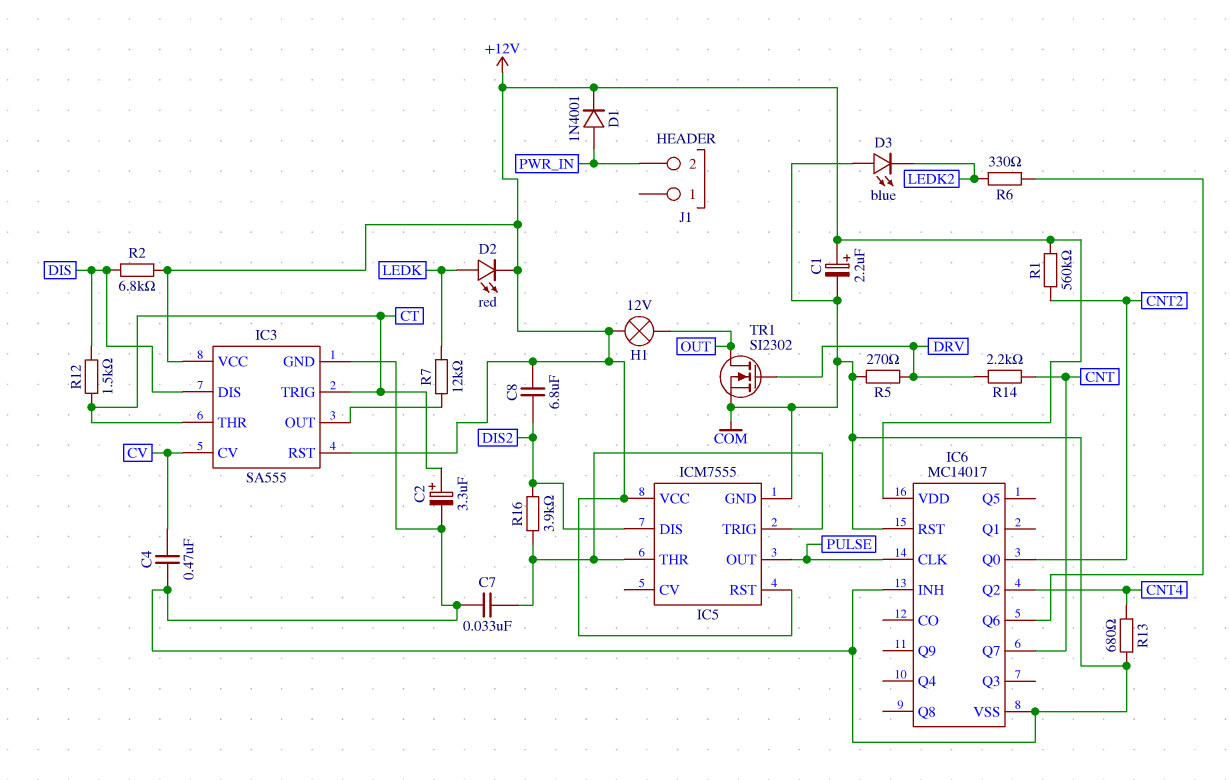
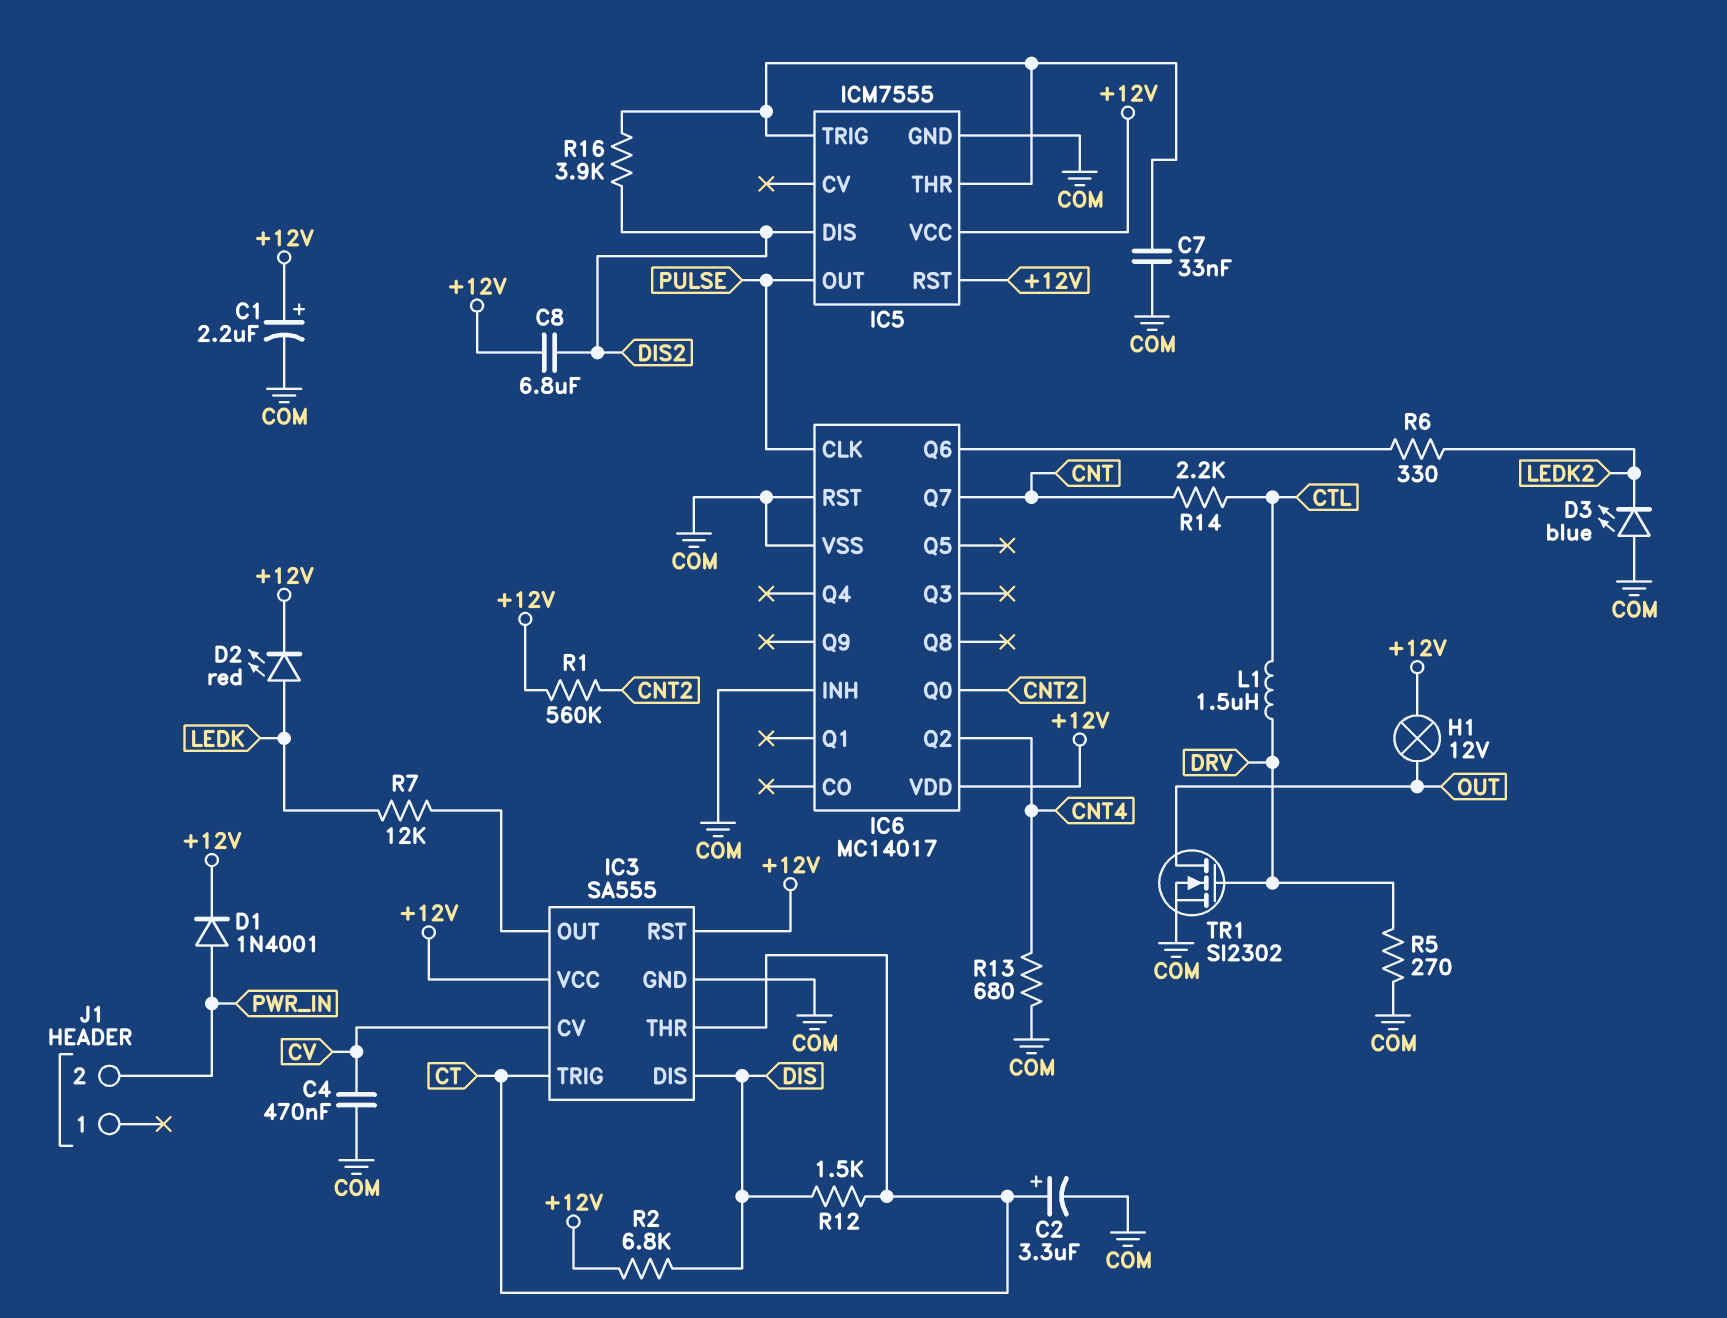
L1: none -> 1.5uH (CTL, DRV)
R14: 2.2k (CNT, DRV) -> 2.2k (CNT, CTL)

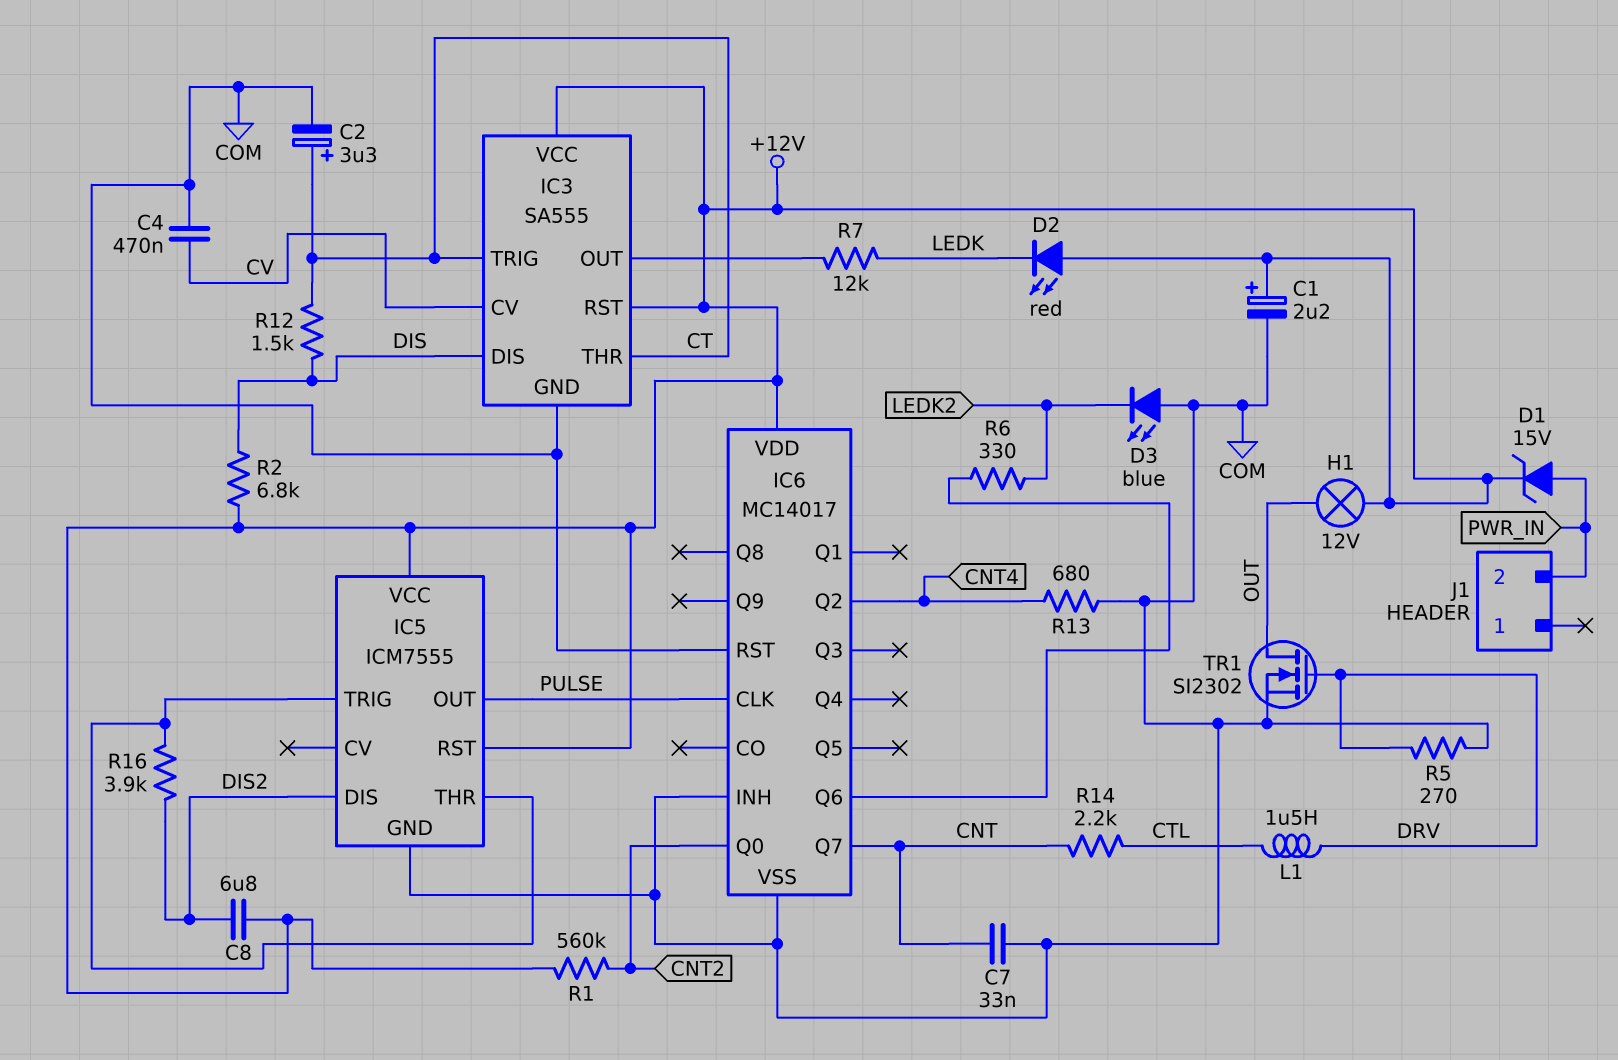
C7: 33nF (COM, IC5/THR) -> 33nF (CNT, COM)
D1: diode 1N4001 (A PWR_IN, K +12V) -> zener 15V (A PWR_IN, K +12V)
D2: LED red (A LEDK, K +12V) -> LED red (A +12V, K LEDK)

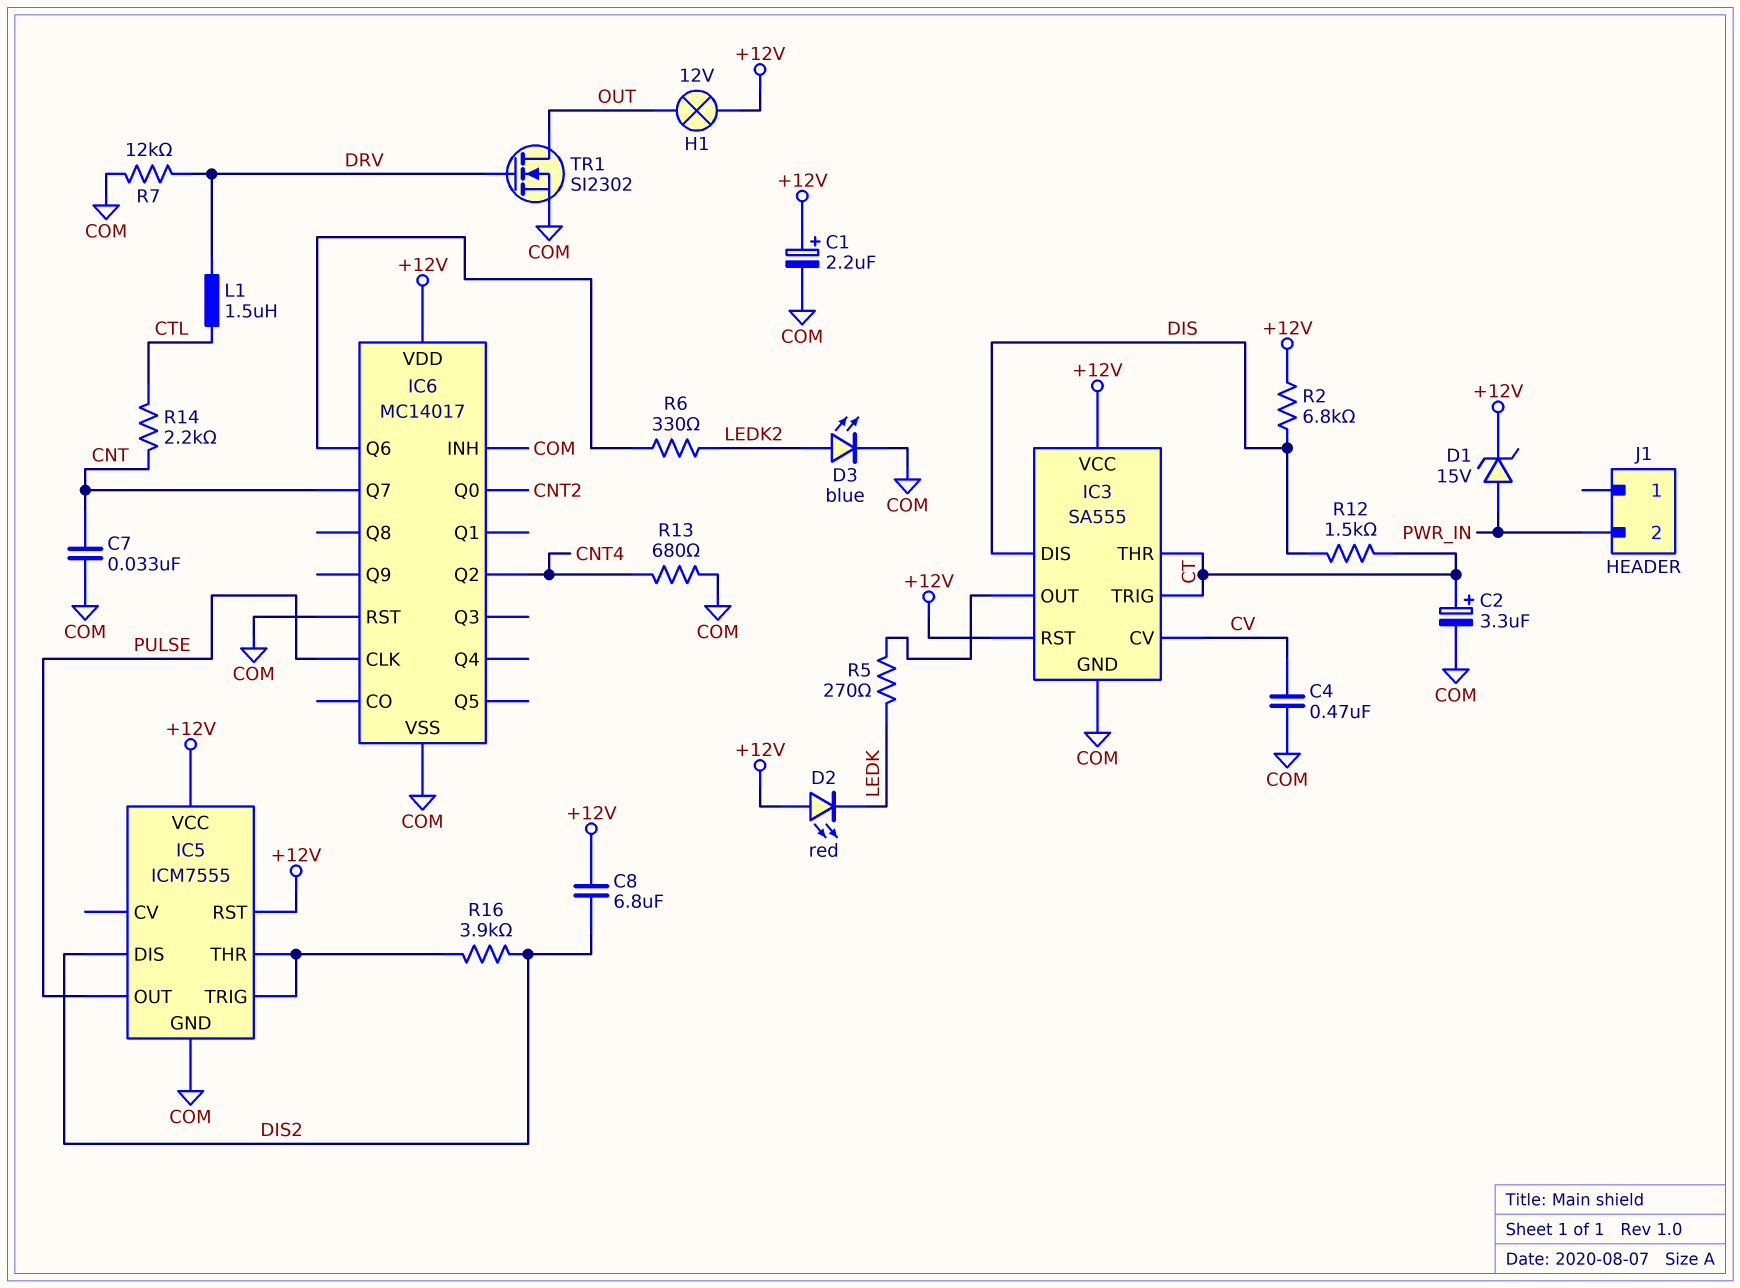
D3: LED blue (A COM, K LEDK2) -> LED blue (A LEDK2, K COM)
R1: 560k (+12V, CNT2) -> none
R5: 270 (COM, DRV) -> 270 (IC3/OUT, LEDK)
R7: 12k (IC3/OUT, LEDK) -> 12k (COM, DRV)

